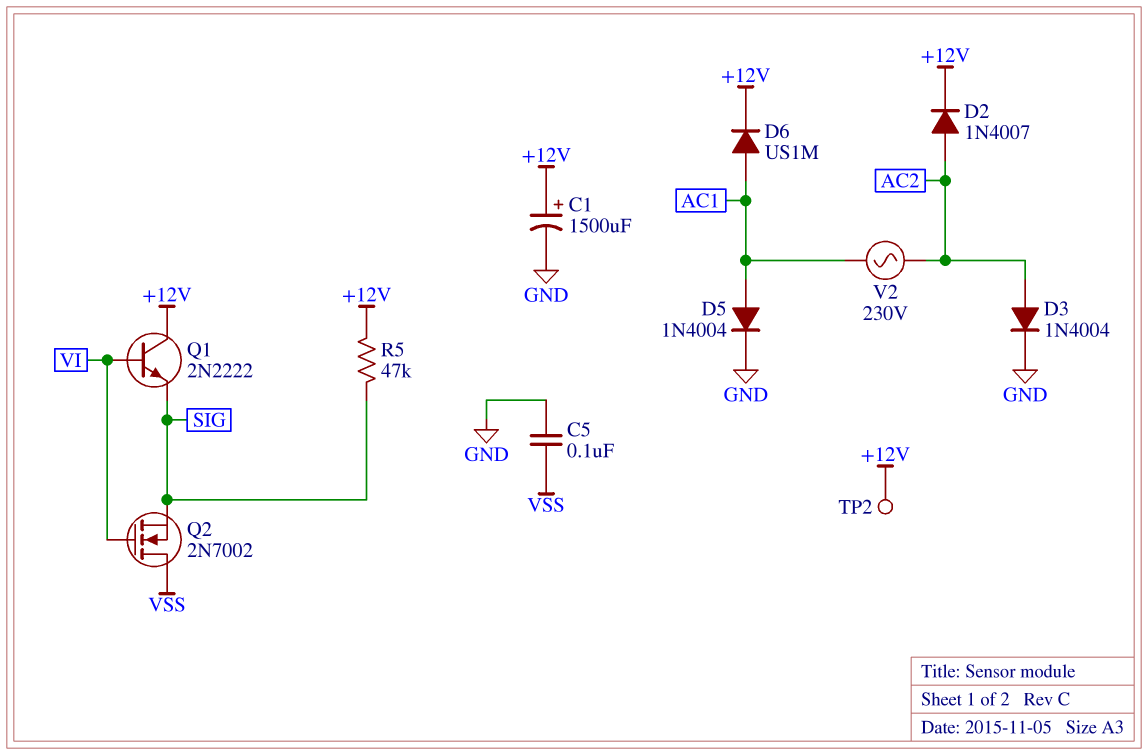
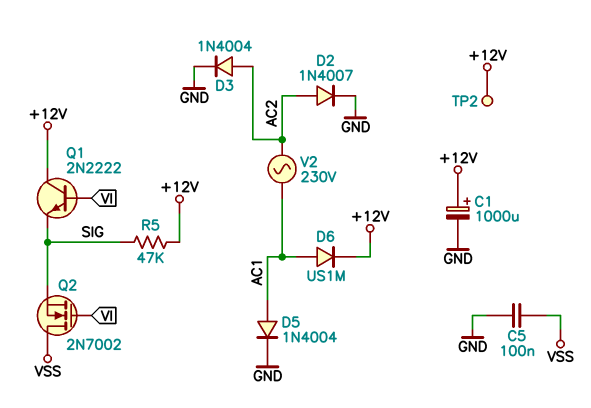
C1: 1500uF (plus +12V, minus GND) -> 1000uF (plus +12V, minus GND)
D2: diode 1N4007 (A AC2, K +12V) -> diode 1N4007 (A AC2, K GND)

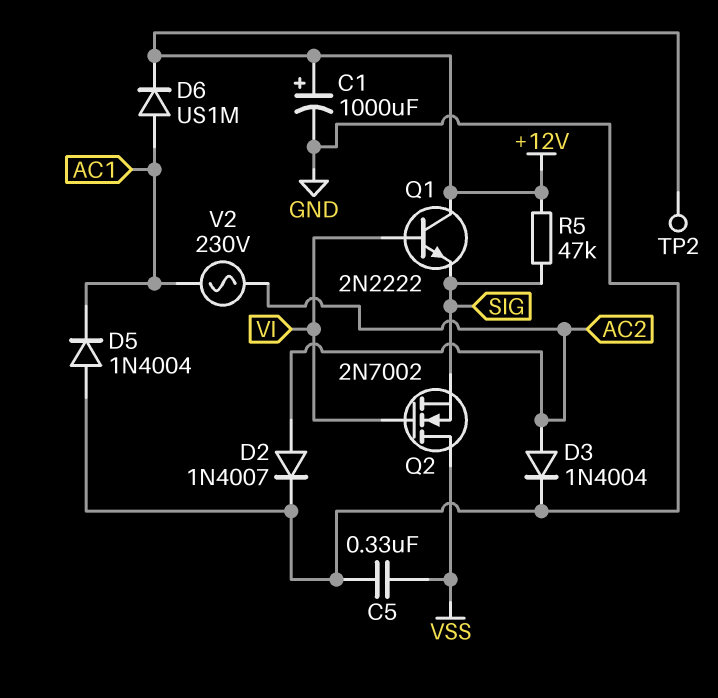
C5: 100nF (GND, VSS) -> 330nF (GND, VSS)
D5: diode 1N4004 (A AC1, K GND) -> diode 1N4004 (A GND, K AC1)

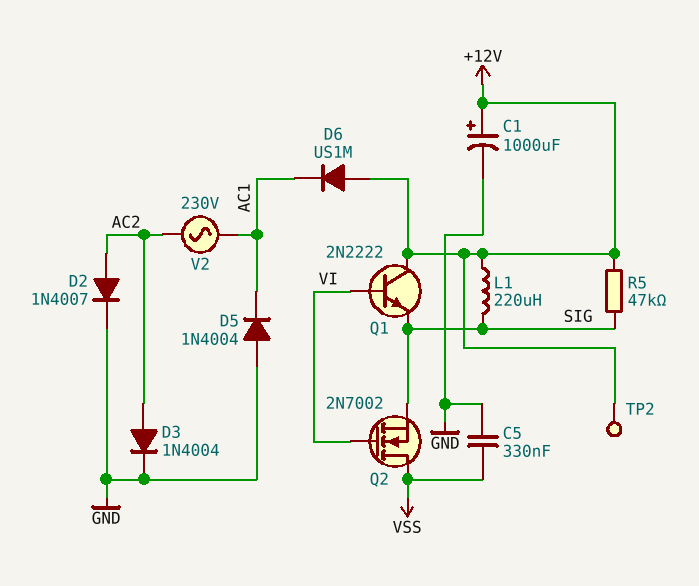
D6: diode US1M (A AC1, K +12V) -> diode US1M (A +12V, K AC1)
L1: none -> 220uH (+12V, SIG)

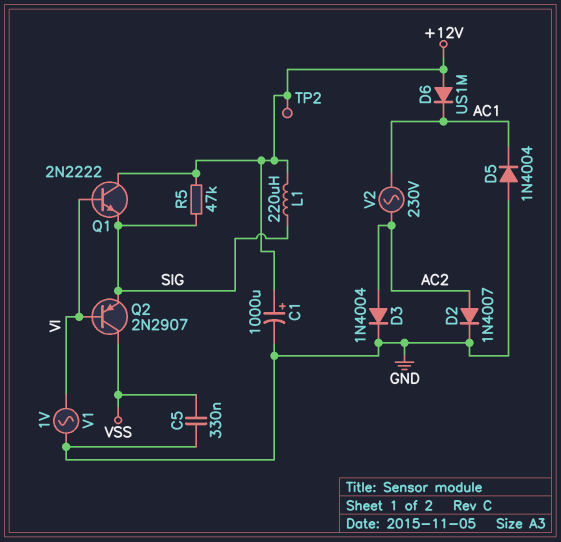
Q2: NMOS 2N7002 (G VI, D VSS, S SIG) -> PNP 2N2907 (B VI, C VSS, E SIG)
V1: none -> AC 1V (GND, VI)

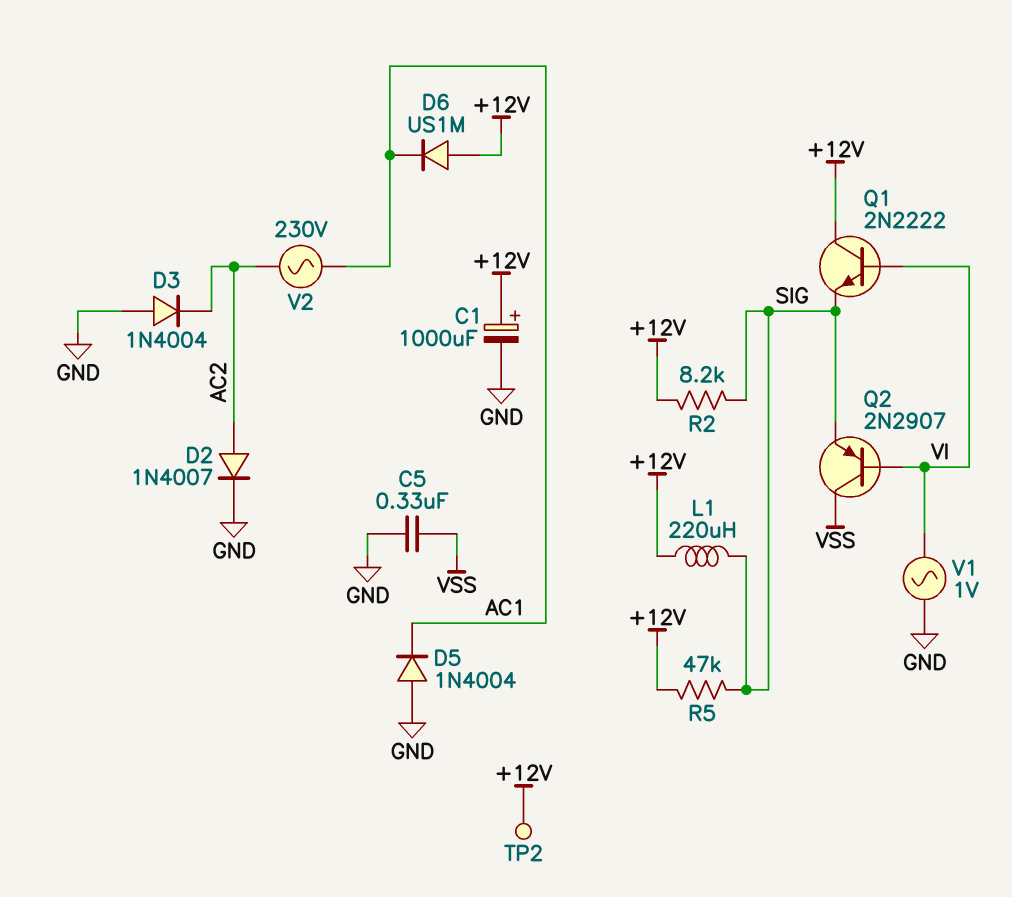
D3: diode 1N4004 (A AC2, K GND) -> diode 1N4004 (A GND, K AC2)
R2: none -> 8.2k (+12V, SIG)

